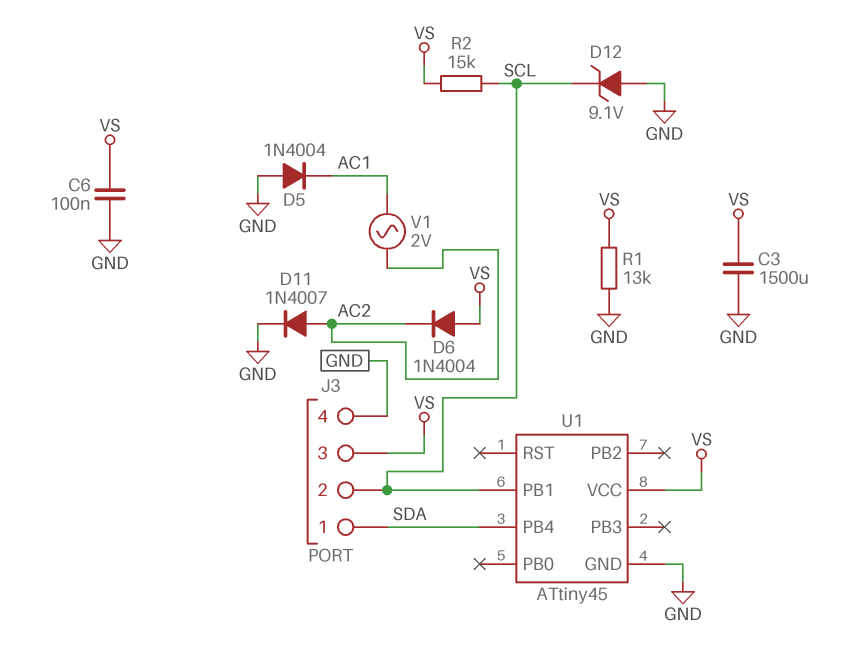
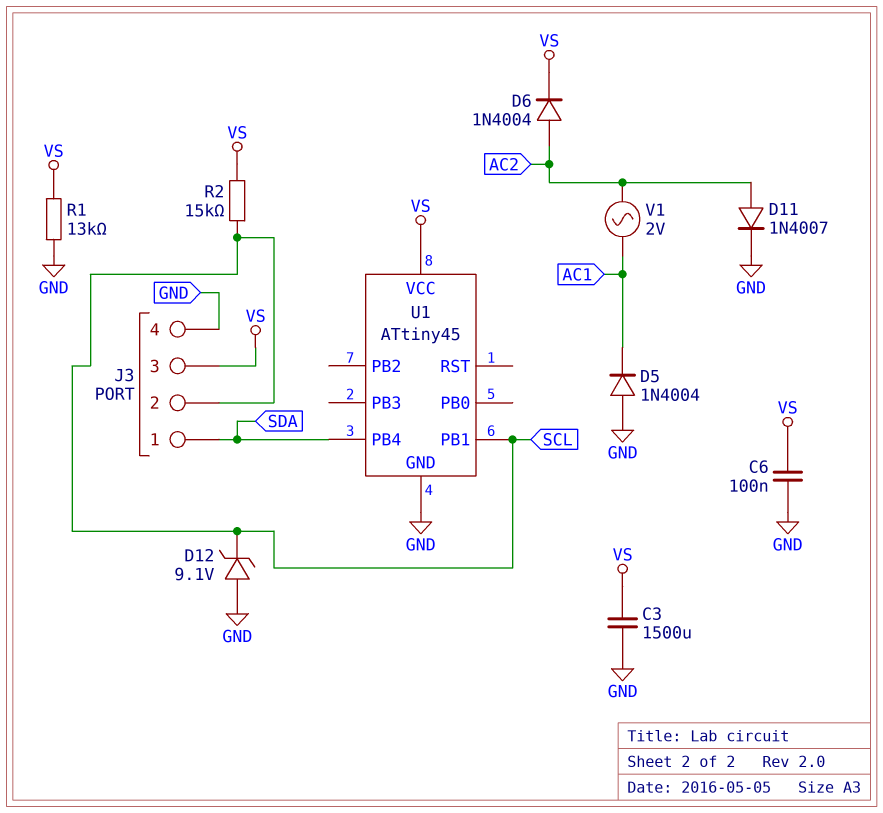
D6: diode 1N4004 (A VS, K AC2) -> diode 1N4004 (A AC2, K VS)

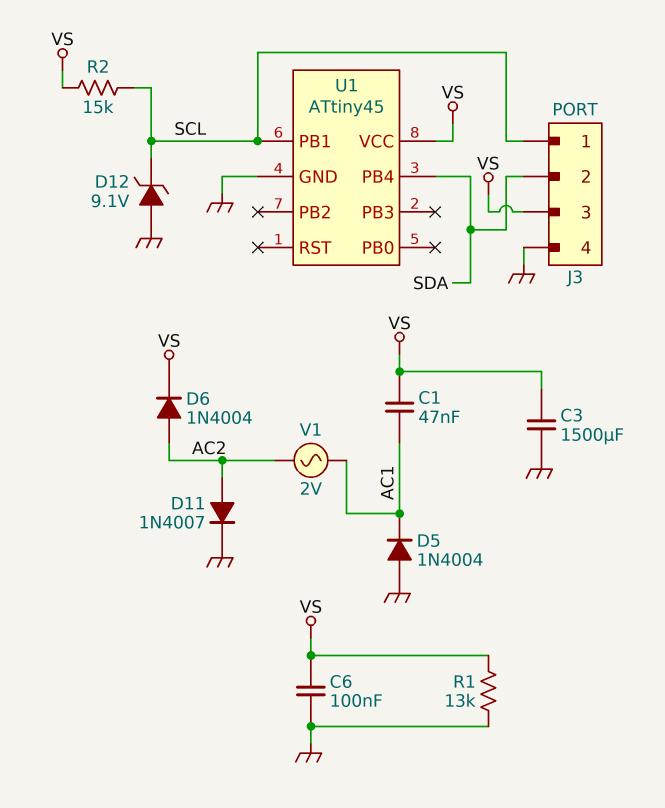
C1: none -> 47nF (AC1, VS)
J3 pin 1: SDA -> SCL
J3 pin 2: SCL -> SDA

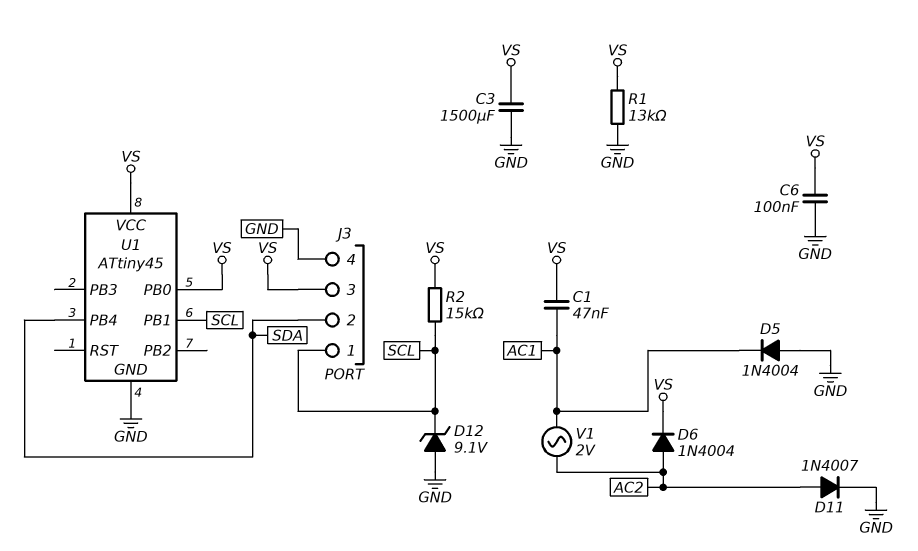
U1 pin PB0: none -> VS

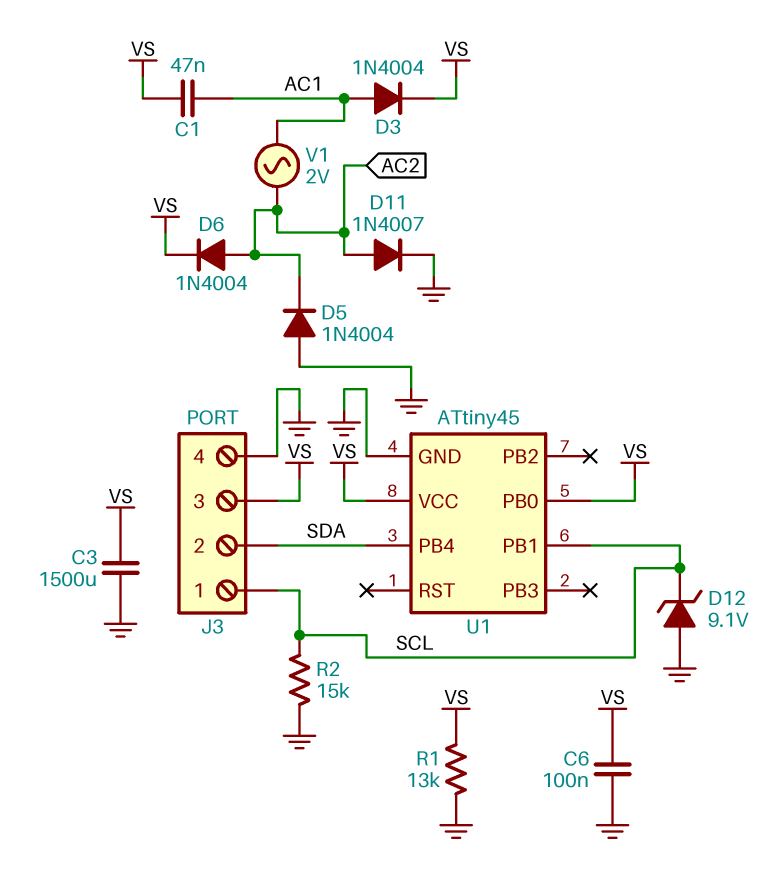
D3: none -> diode 1N4004 (A AC1, K VS)
D5: diode 1N4004 (A GND, K AC1) -> diode 1N4004 (A GND, K AC2)
R2: 15k (SCL, VS) -> 15k (GND, SCL)

